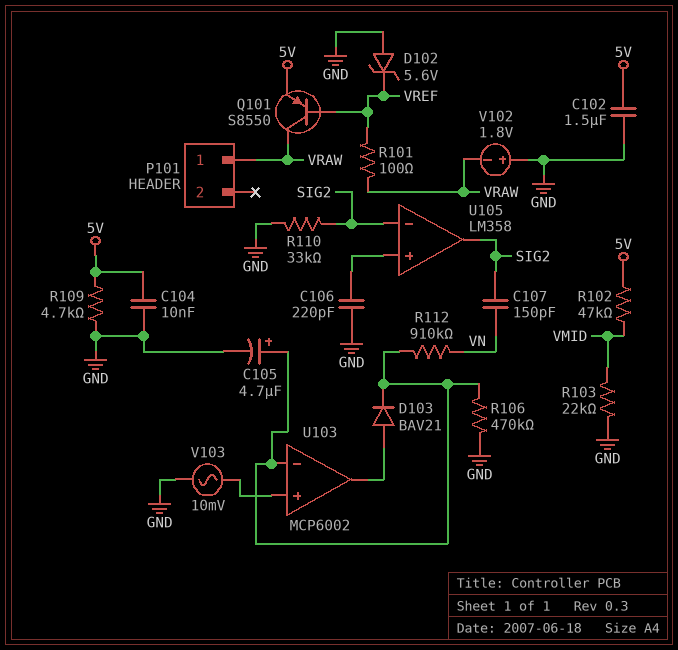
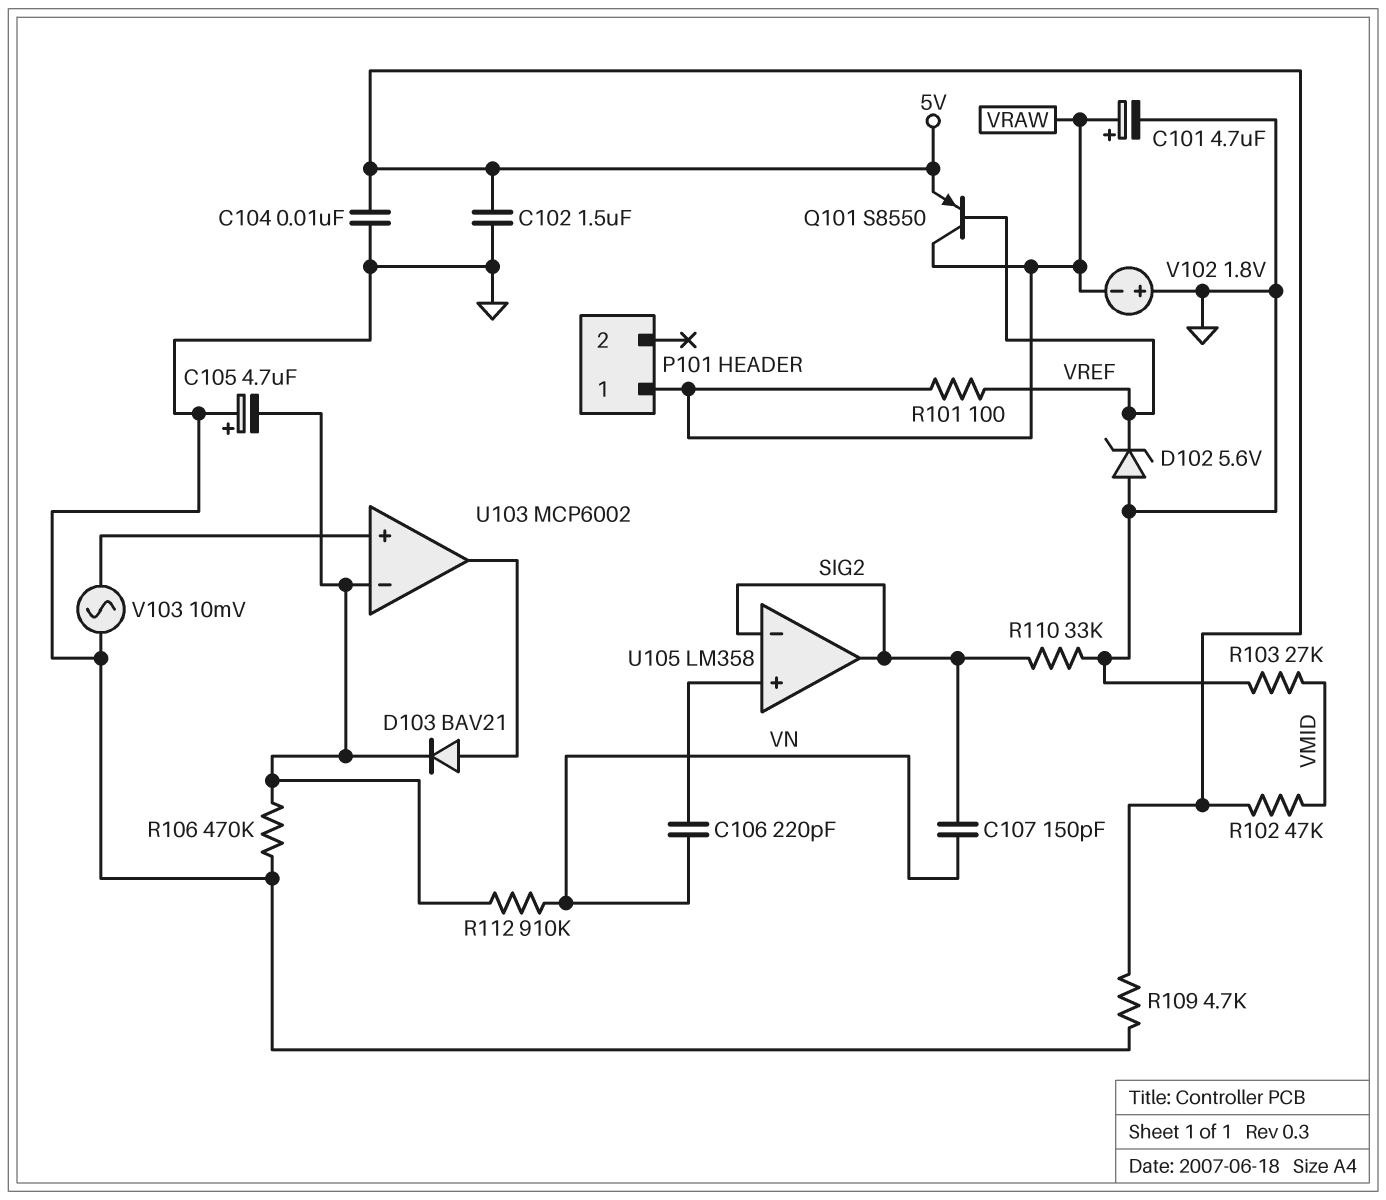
C101: none -> 4.7uF (plus VRAW, minus GND)
C105: 4.7uF (plus U103/in-, minus GND) -> 4.7uF (plus GND, minus U103/in-)
C106: 220pF (GND, U105/in+) -> 220pF (U105/in+, VN)
R103: 22k (GND, VMID) -> 27k (GND, VMID)

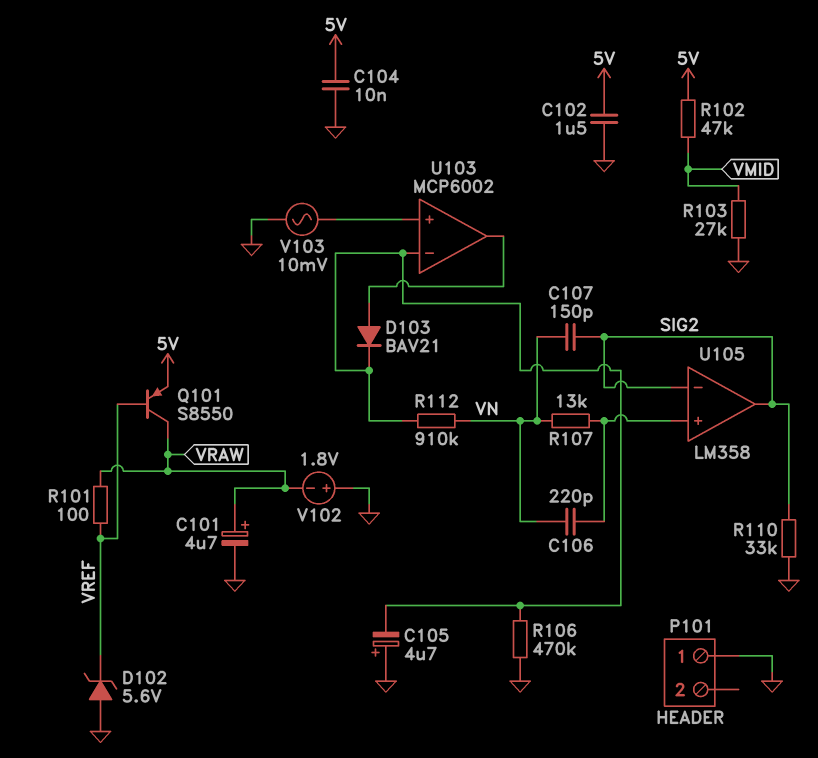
P101 pin 1: VRAW -> GND
R107: none -> 13k (U105/in+, VN)
R109: 4.7k (5V, GND) -> none

